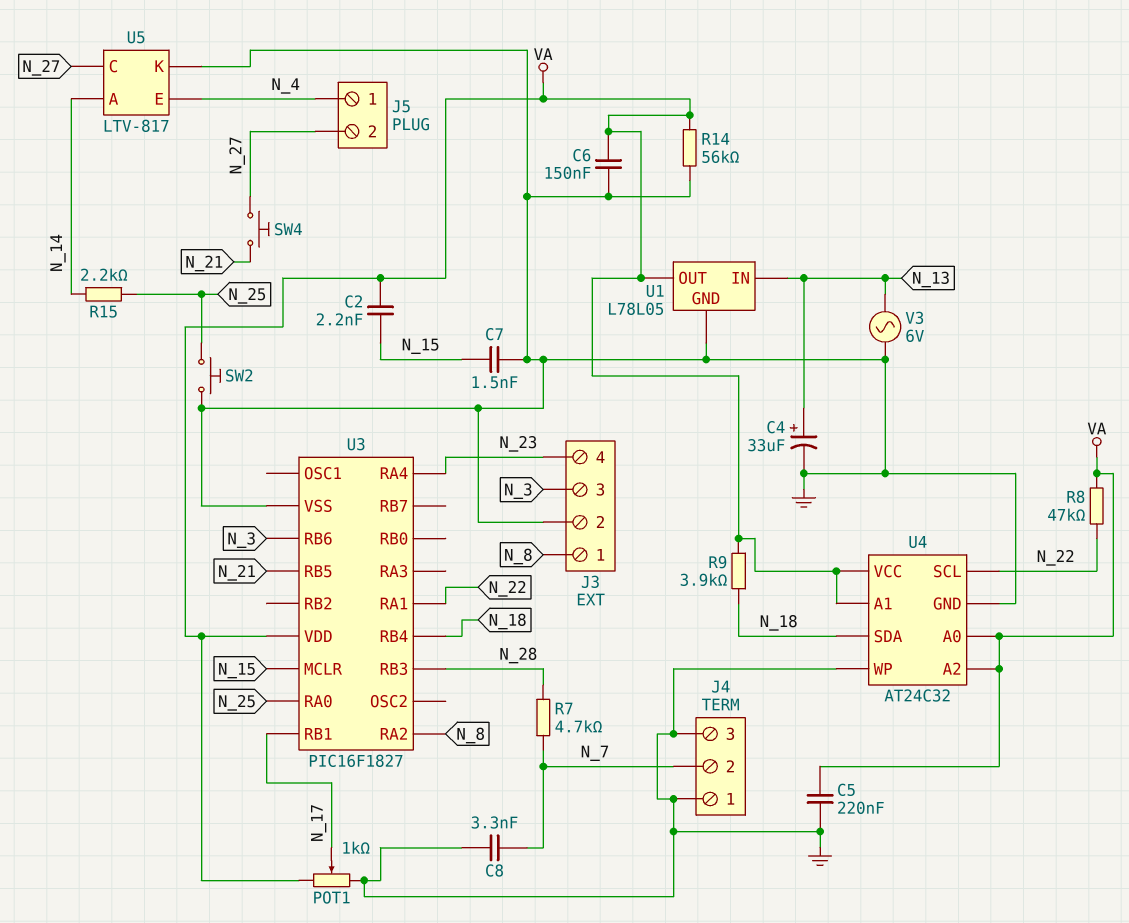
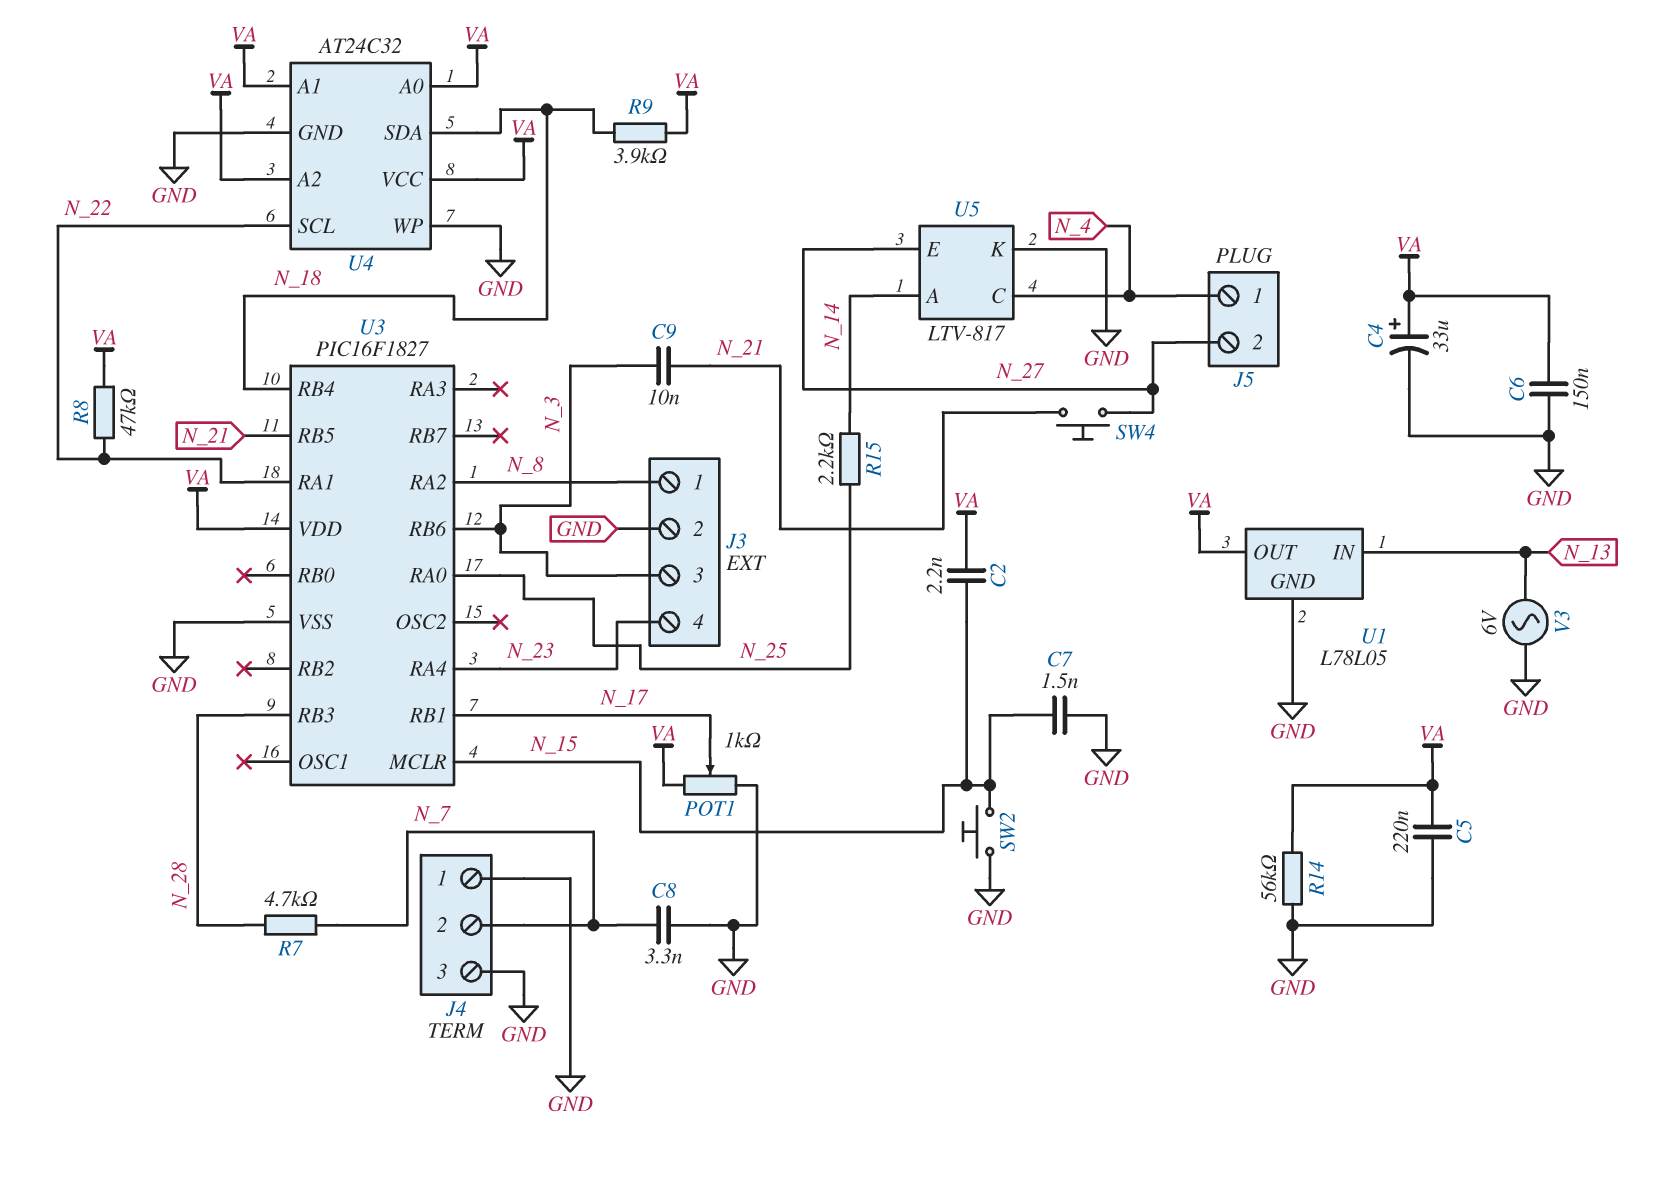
C4: 33uF (plus N_13, minus GND) -> 33uF (plus VA, minus GND)
C9: none -> 10nF (N_3, N_21)
SW2: button (GND, N_25) -> button (GND, N_15)
U5 pin C: N_27 -> N_4
U5 pin E: N_4 -> N_27

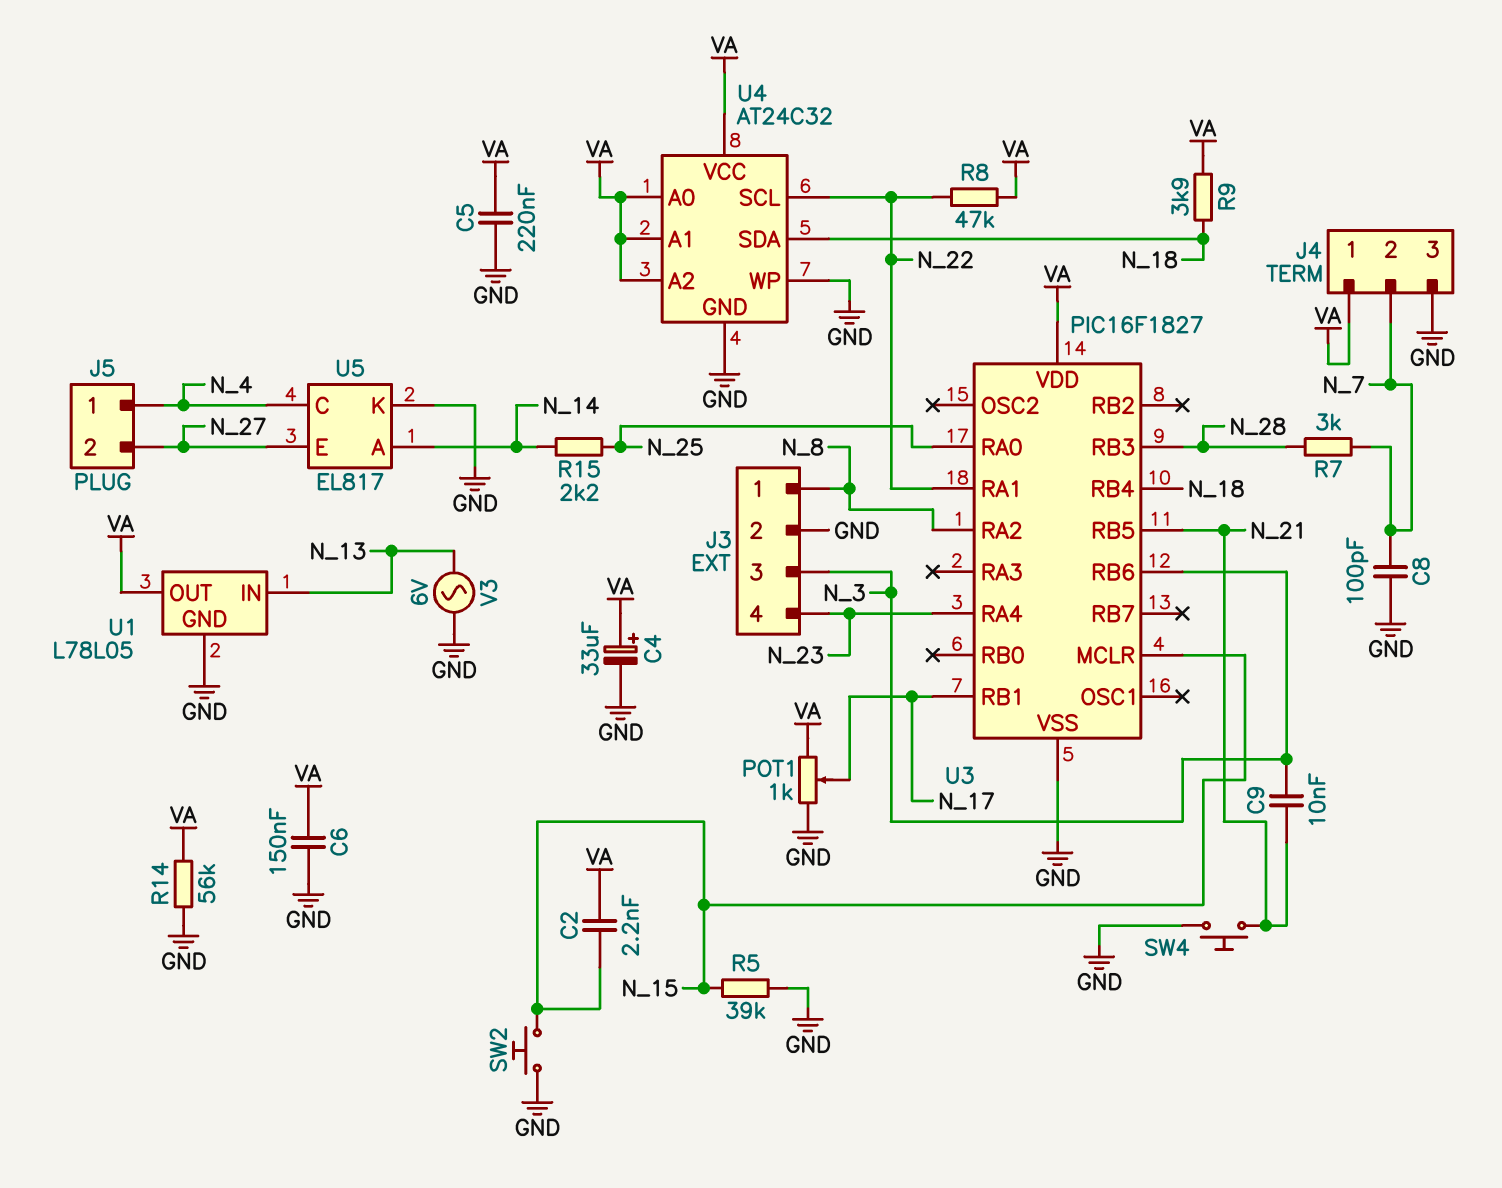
C7: 1.5nF (GND, N_15) -> none
C8: 3.3nF (GND, N_7) -> 100pF (GND, N_7)
J4 pin 1: GND -> VA
R5: none -> 39k (GND, N_15)
R7: 4.7k (N_7, N_28) -> 3k (N_7, N_28)
SW4: button (N_21, N_27) -> button (GND, N_21)
U5: LTV-817 -> EL817

